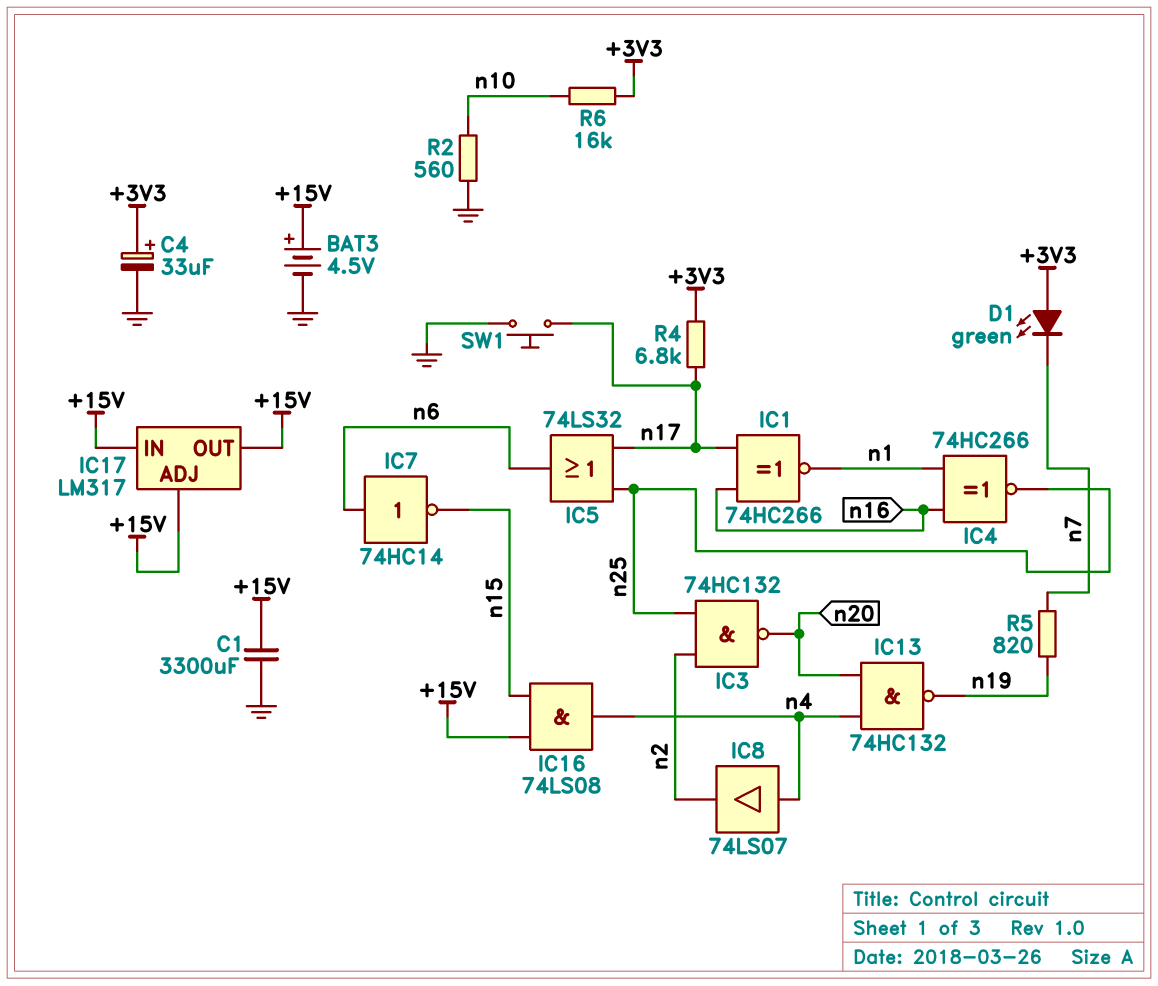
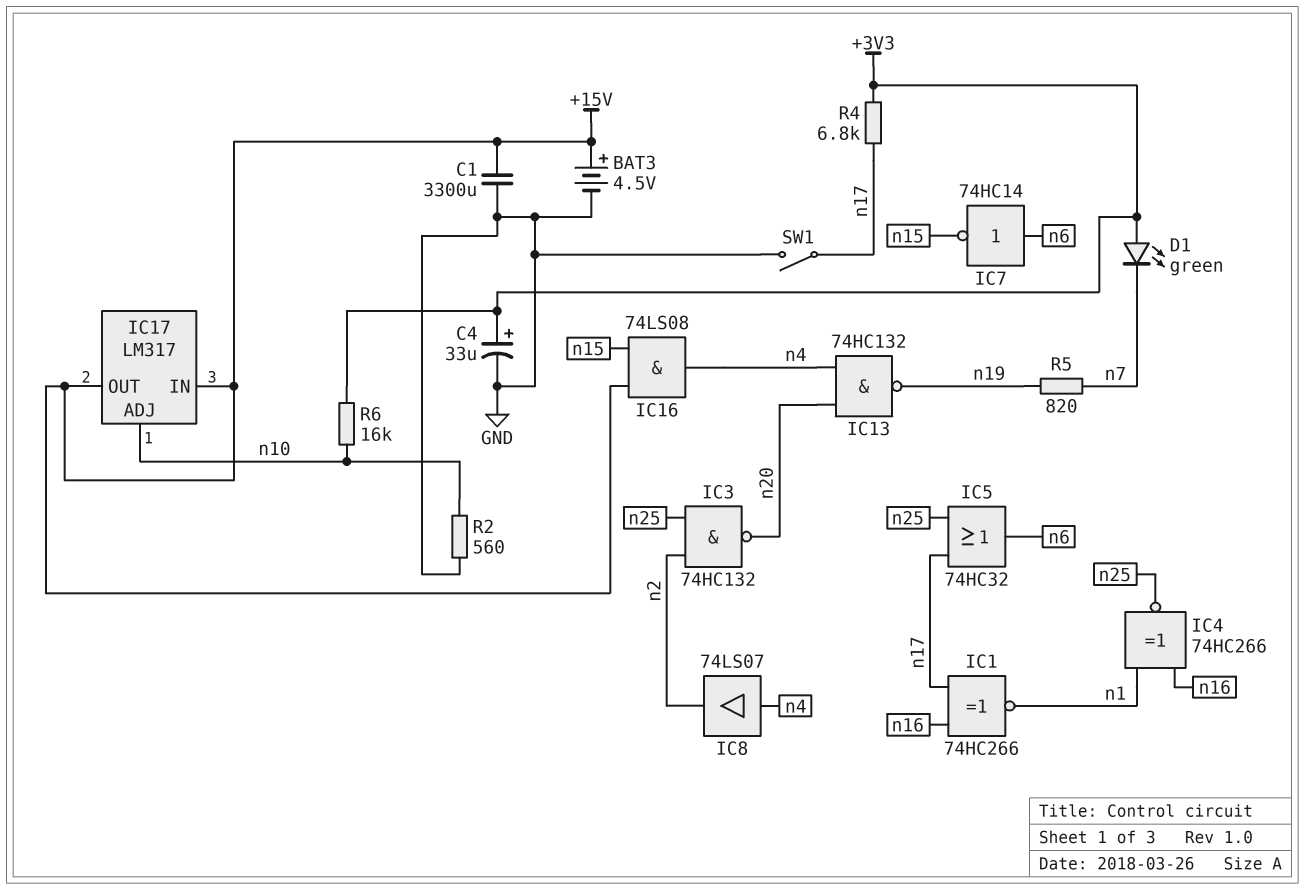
IC5: OR 74LS32 (in n17, in n25, out n6) -> OR 74HC32 (in n17, in n25, out n6)
IC17 pin ADJ: +15V -> n10
SW1: button (GND, n17) -> switch (GND, n17)

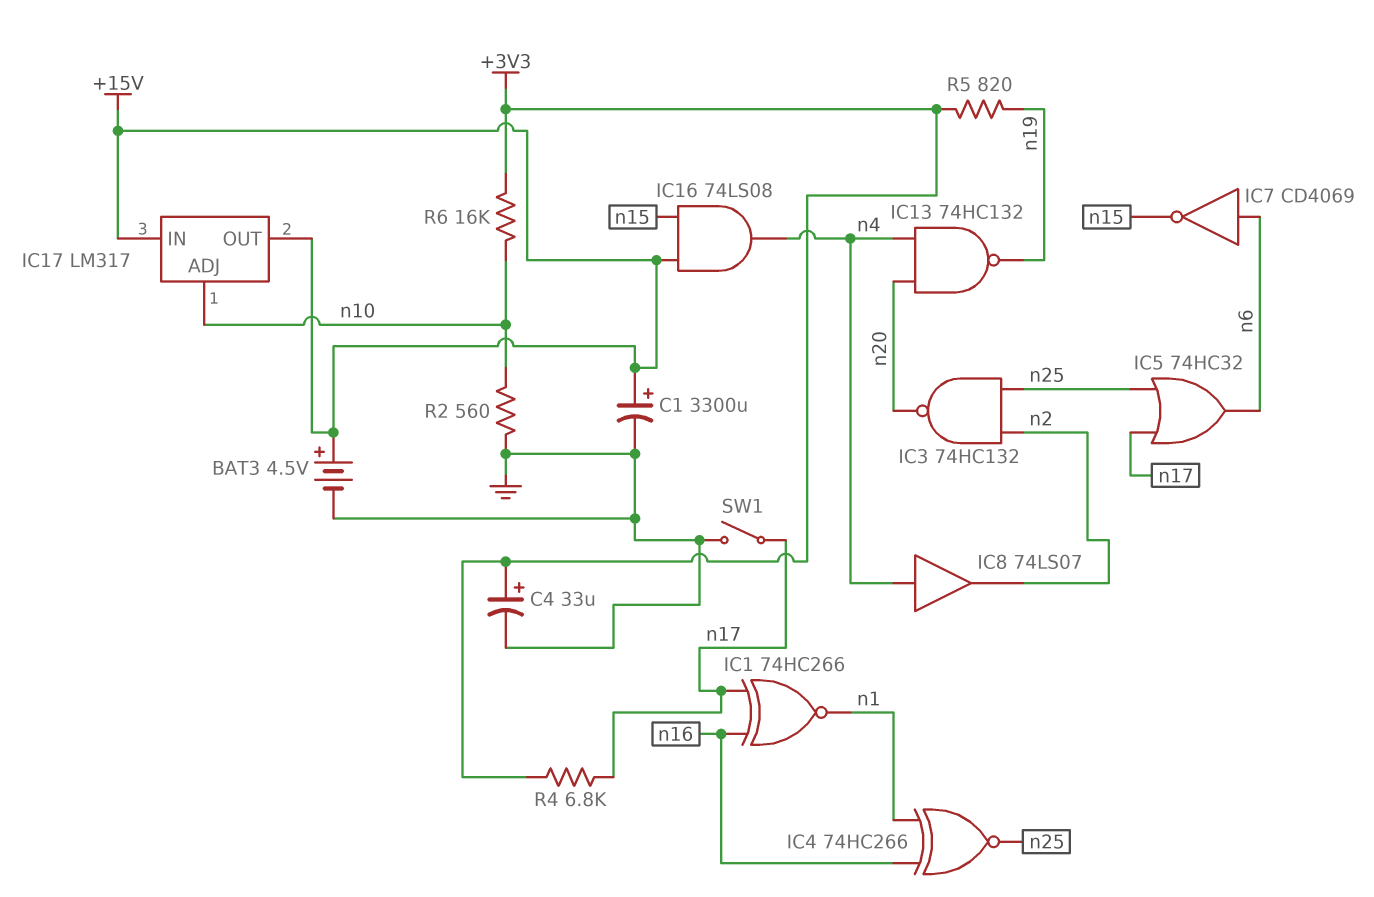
C1: 3300uF (+15V, GND) -> 3300uF (plus +15V, minus GND)
D1: LED green (A +3V3, K n7) -> none
IC7: NOT 74HC14 (in n6, out n15) -> NOT CD4069 (in n6, out n15)
R5: 820 (n7, n19) -> 820 (+3V3, n19)

